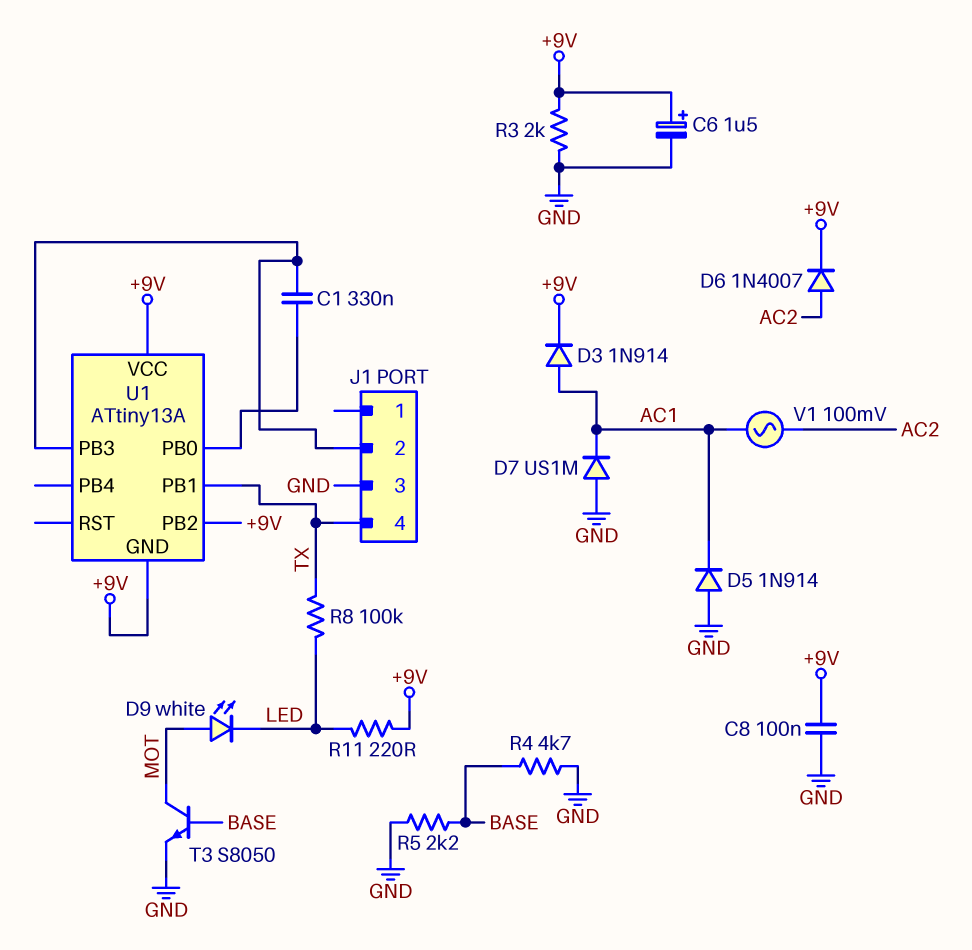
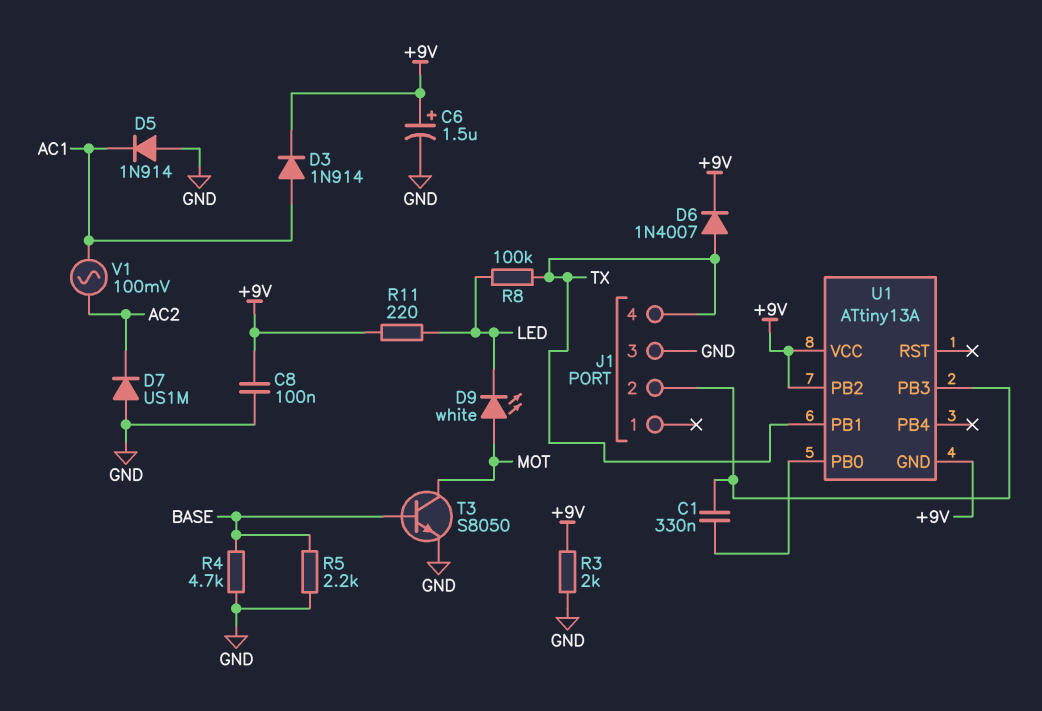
D6: diode 1N4007 (A AC2, K +9V) -> diode 1N4007 (A TX, K +9V)
D7: diode US1M (A GND, K AC1) -> diode US1M (A GND, K AC2)

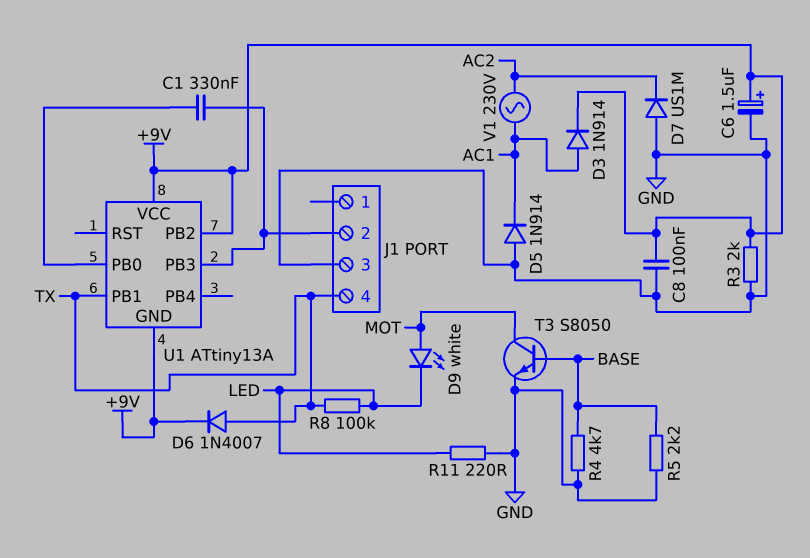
R11: 220 (+9V, LED) -> 220 (GND, LED)
V1: AC 100mV (AC1, AC2) -> AC 230V (AC1, AC2)

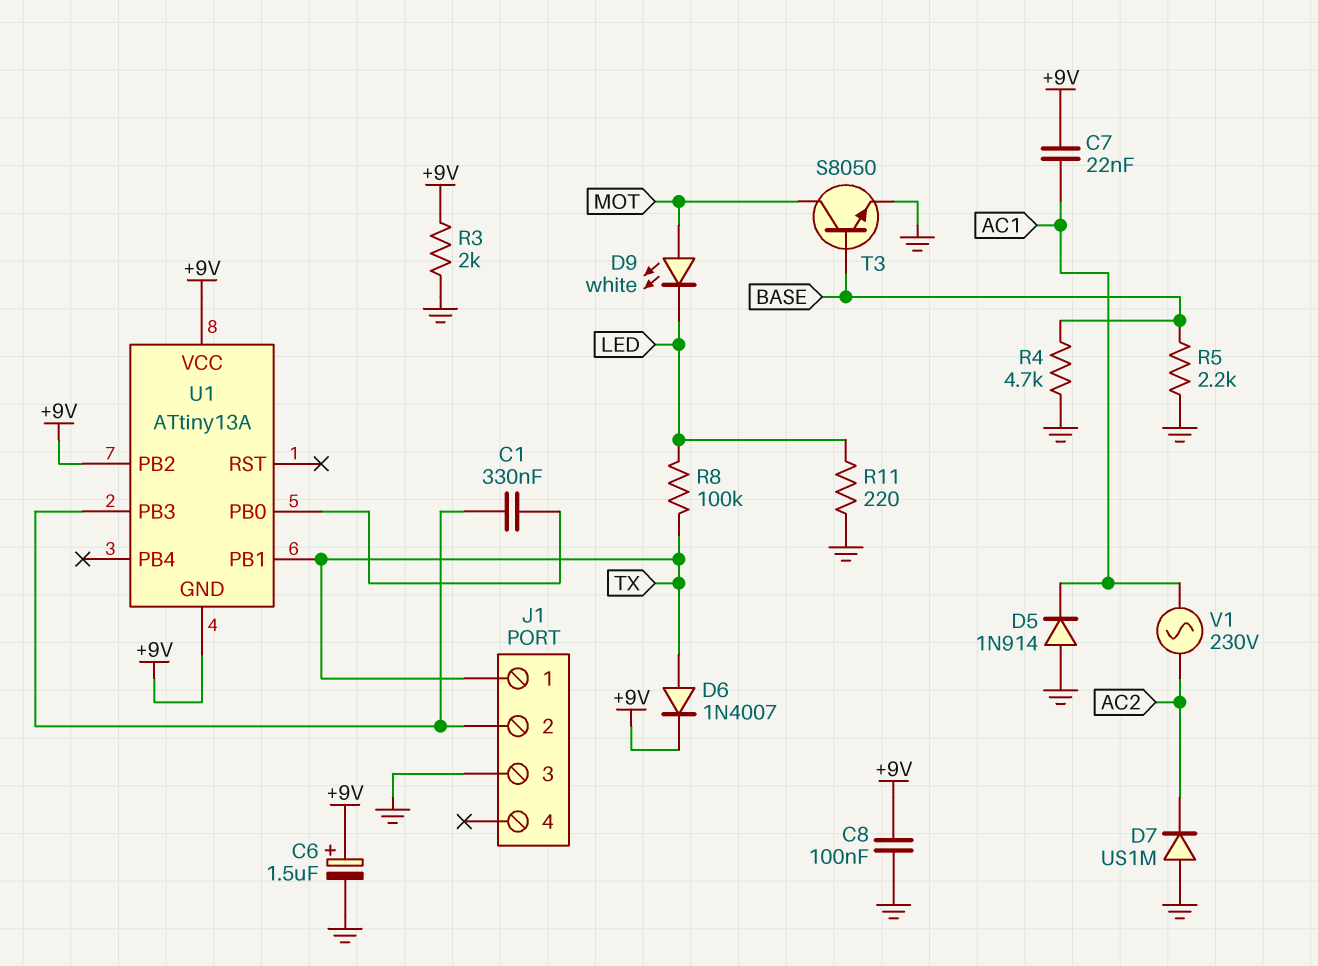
C7: none -> 22nF (+9V, AC1)
D3: diode 1N914 (A AC1, K +9V) -> none
J1 pin 1: none -> TX
J1 pin 4: TX -> none

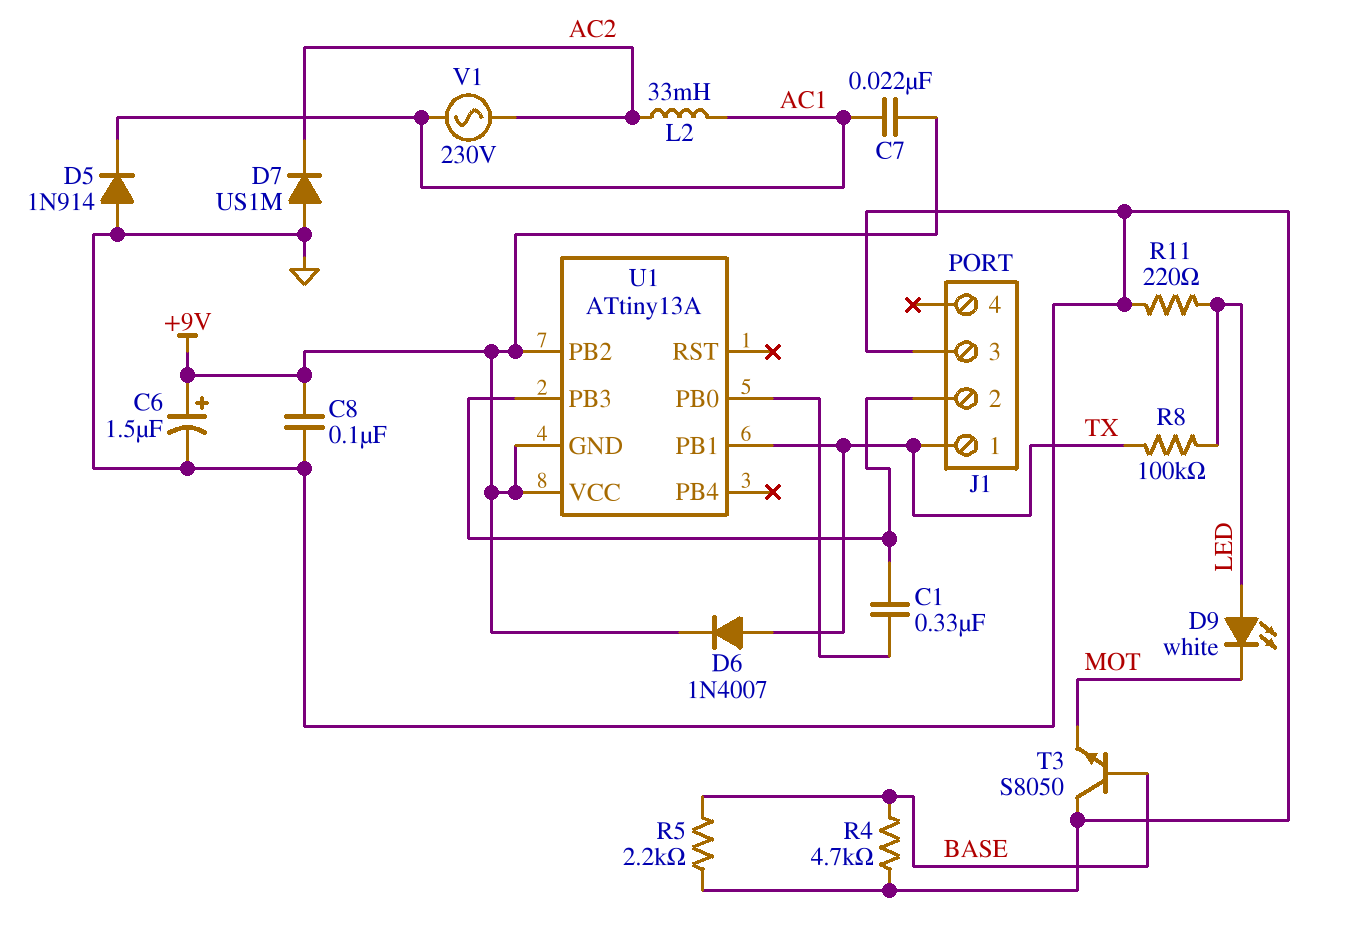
D9: LED white (A MOT, K LED) -> LED white (A LED, K MOT)
L2: none -> 33mH (AC1, AC2)
R3: 2k (+9V, GND) -> none
T3: NPN S8050 (B BASE, C MOT, E GND) -> NPN S8050 (B BASE, C GND, E MOT)

